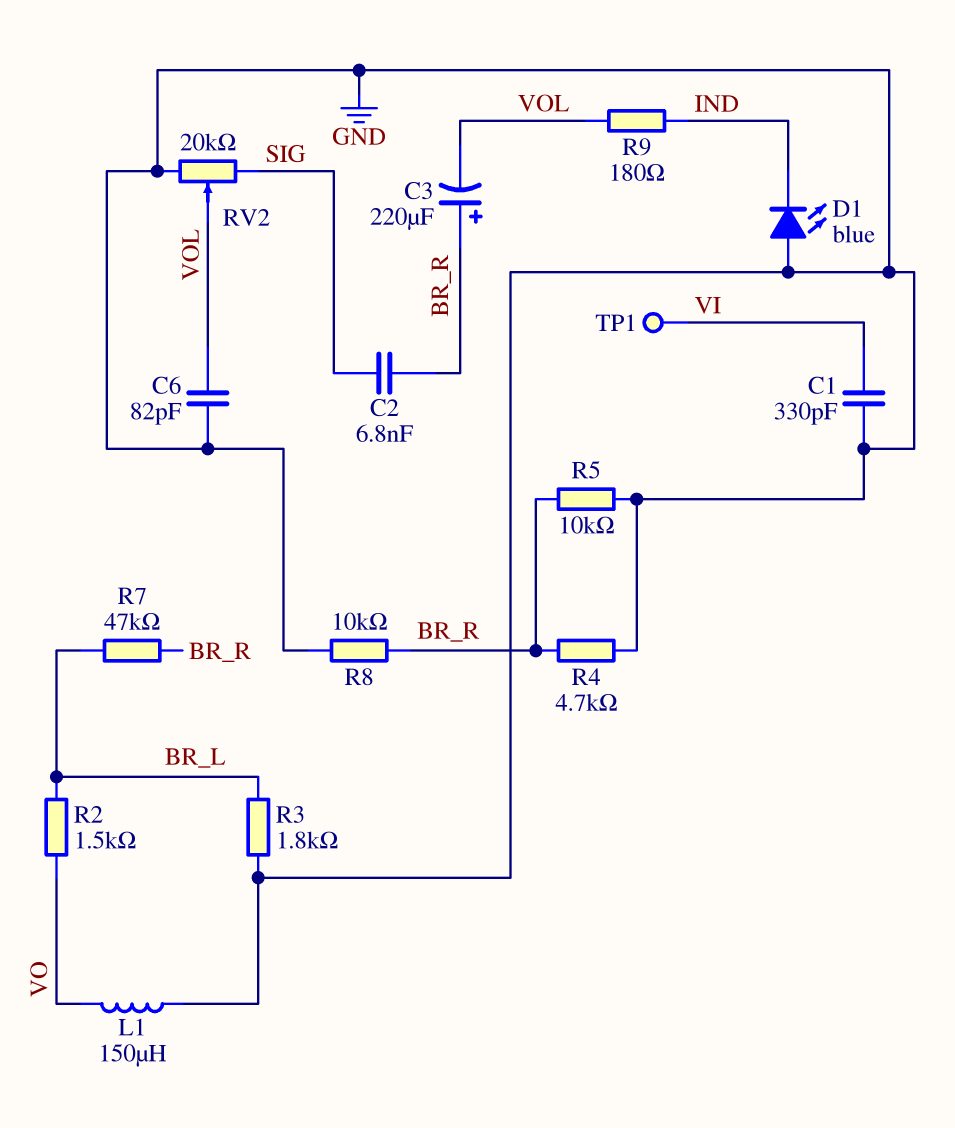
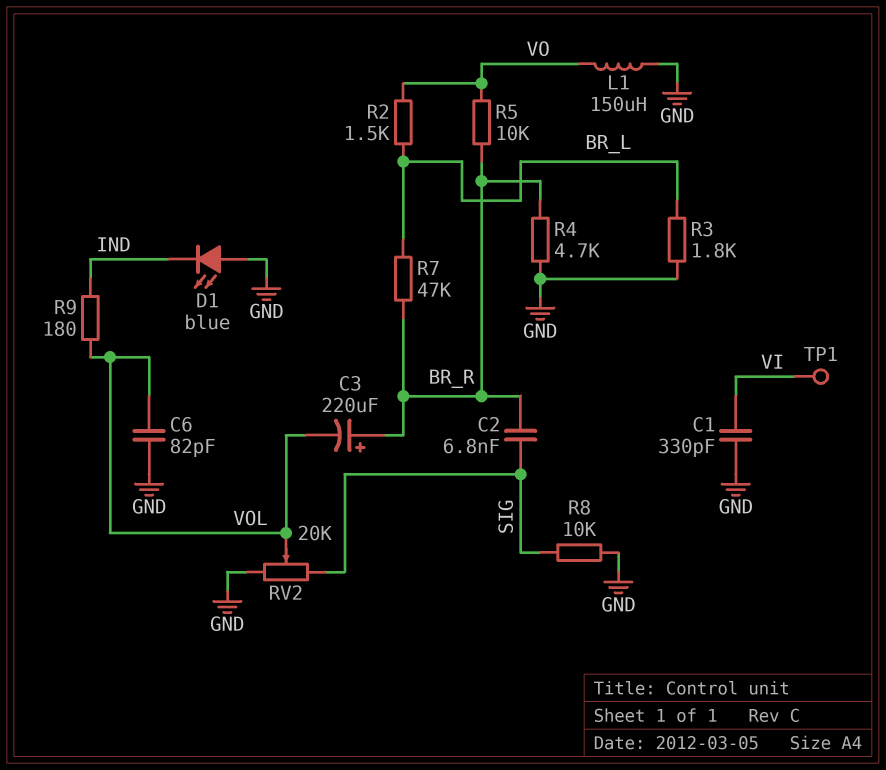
R5: 10k (BR_R, GND) -> 10k (BR_R, VO)
R8: 10k (BR_R, GND) -> 10k (GND, SIG)

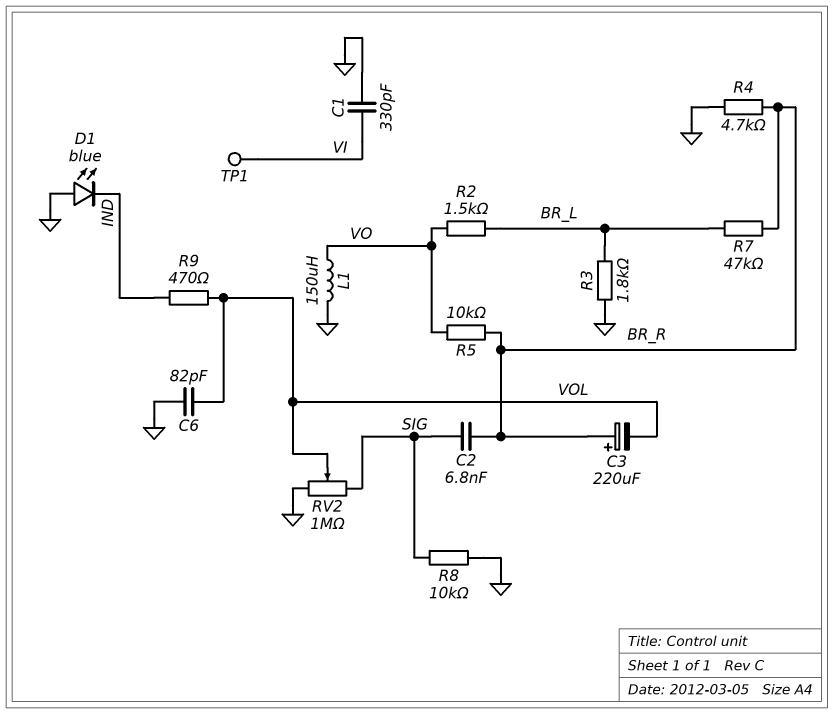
R9: 180 (IND, VOL) -> 470 (IND, VOL)
RV2: 20k (GND, SIG, wiper VOL) -> 1M (GND, SIG, wiper VOL)

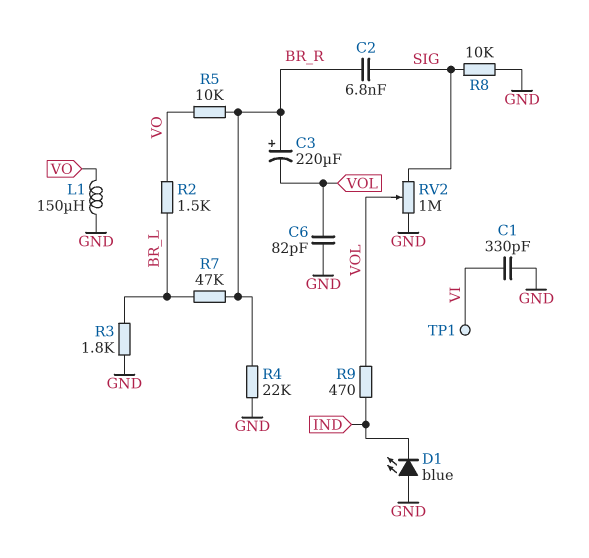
R4: 4.7k (BR_R, GND) -> 22k (BR_R, GND)

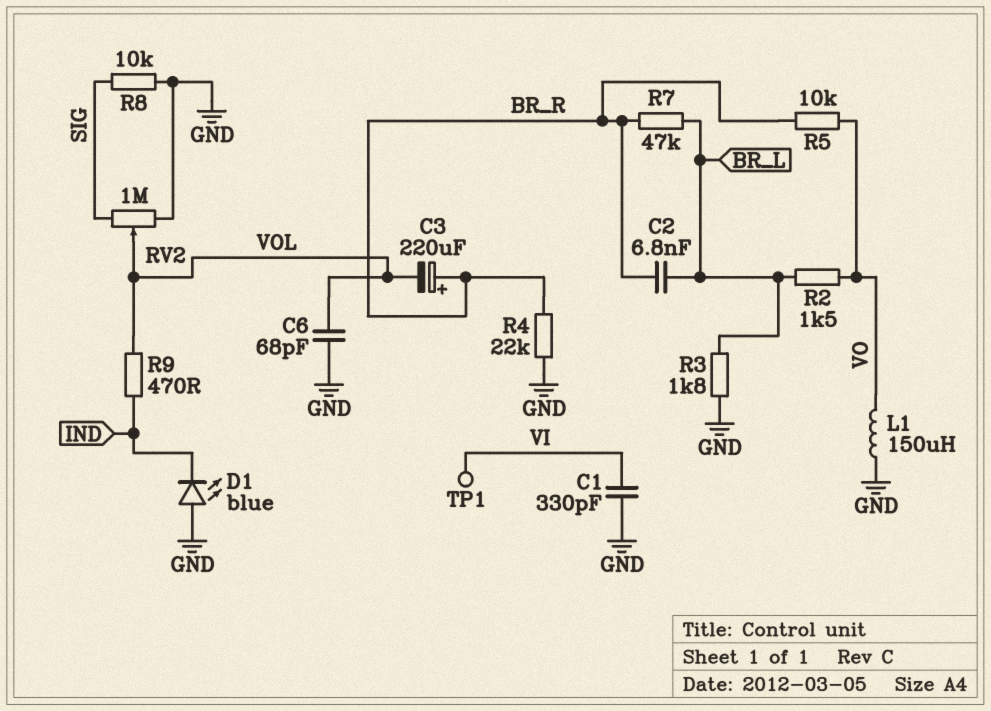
C2: 6.8nF (BR_R, SIG) -> 6.8nF (BR_L, BR_R)
C6: 82pF (GND, VOL) -> 68pF (GND, VOL)

